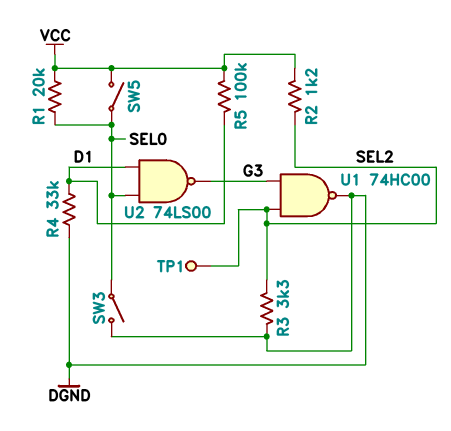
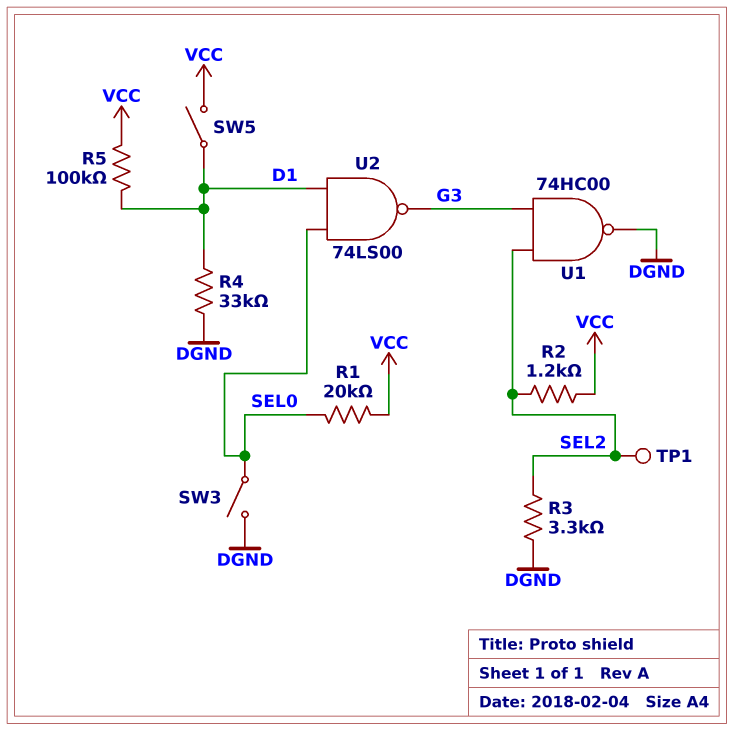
SW5: switch (SEL0, VCC) -> switch (D1, VCC)

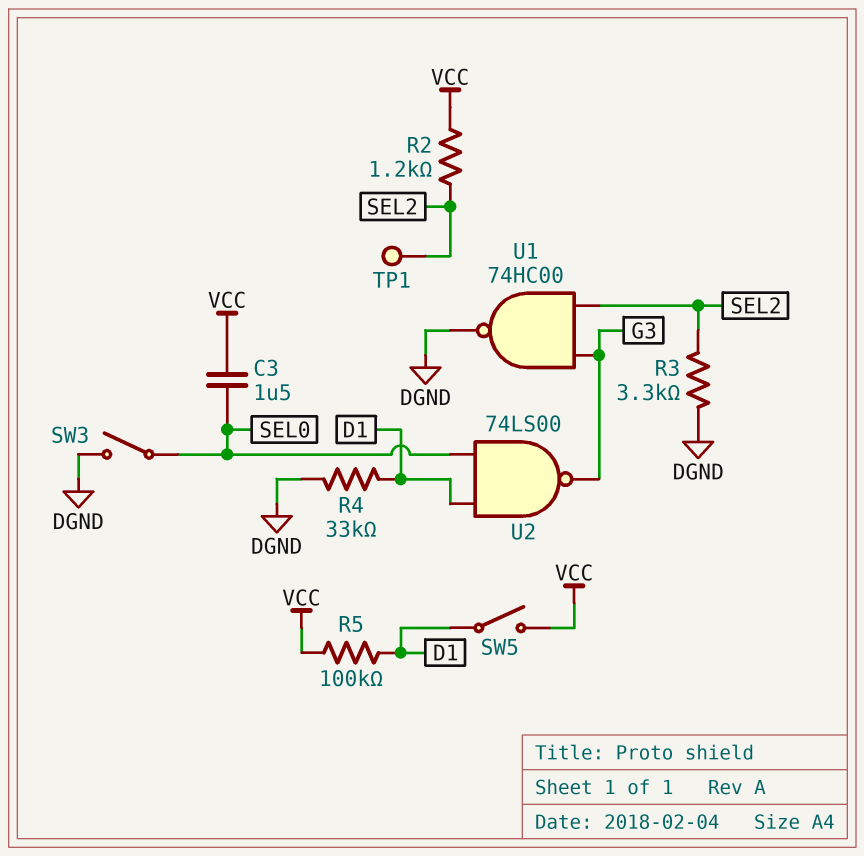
C3: none -> 1.5uF (SEL0, VCC)
R1: 20k (SEL0, VCC) -> none

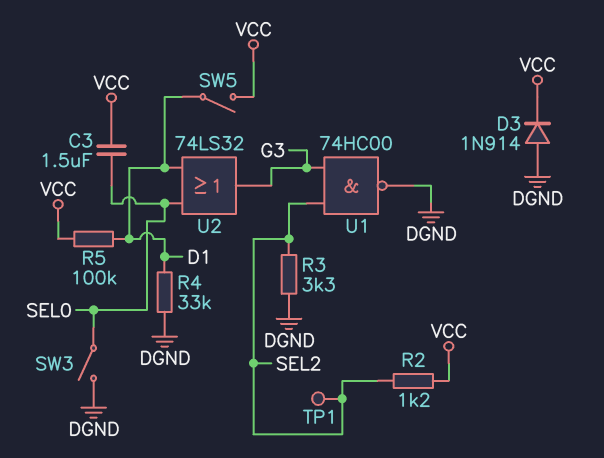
D3: none -> diode 1N914 (A DGND, K VCC)
U2: NAND 74LS00 (in D1, in SEL0, out G3) -> OR 74LS32 (in D1, in SEL0, out G3)

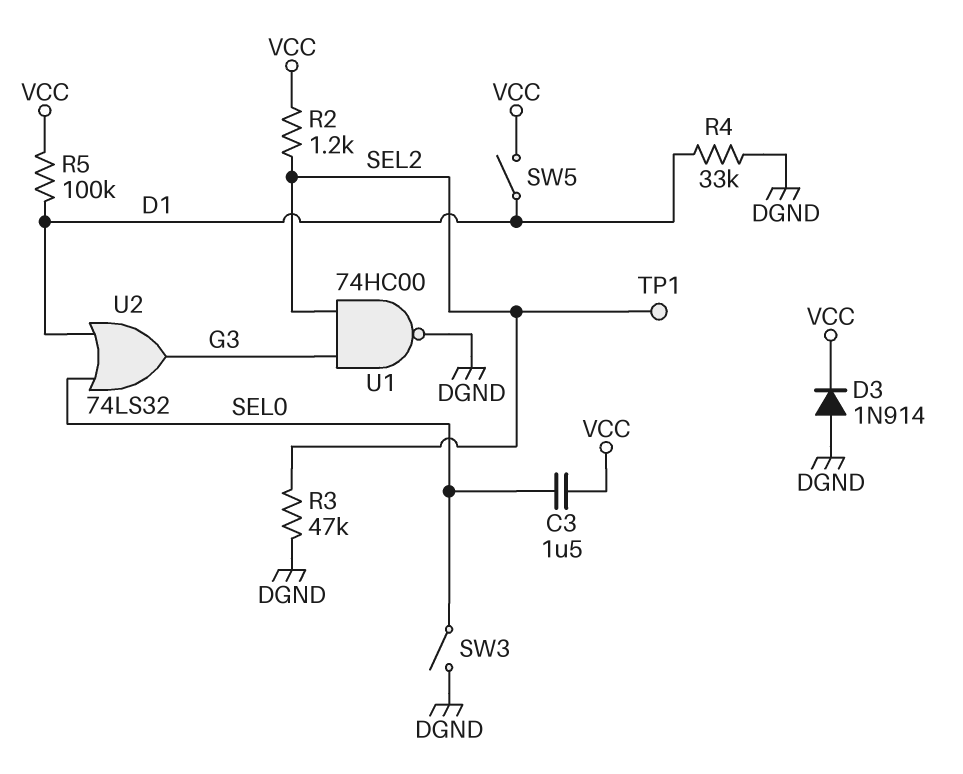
R3: 3.3k (DGND, SEL2) -> 47k (DGND, SEL2)

